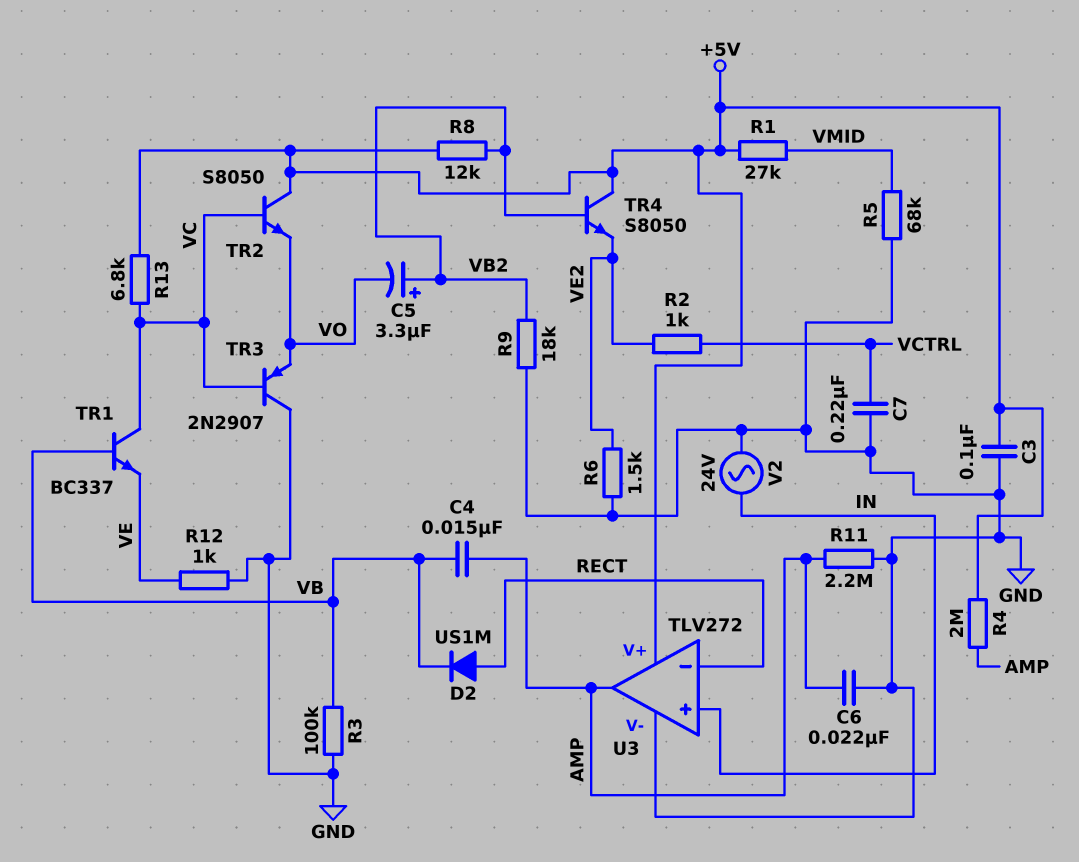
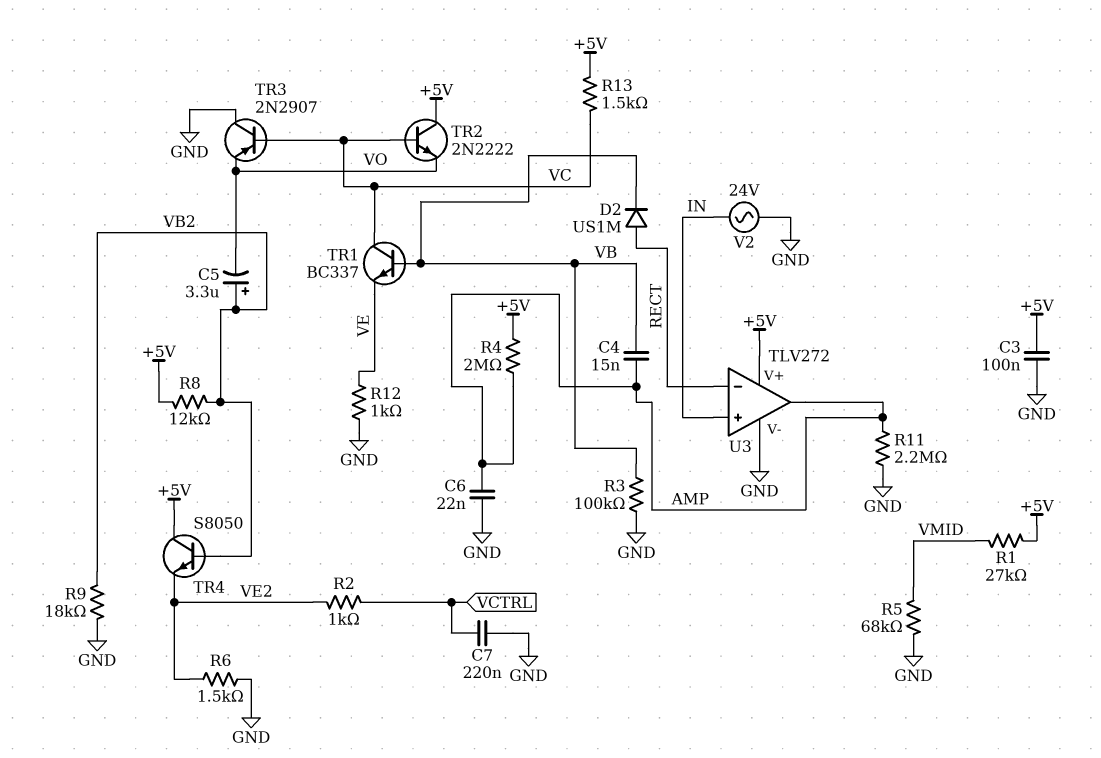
R13: 6.8k (+5V, VC) -> 1.5k (+5V, VC)
TR2: NPN S8050 (B VC, C +5V, E VO) -> NPN 2N2222 (B VC, C +5V, E VO)

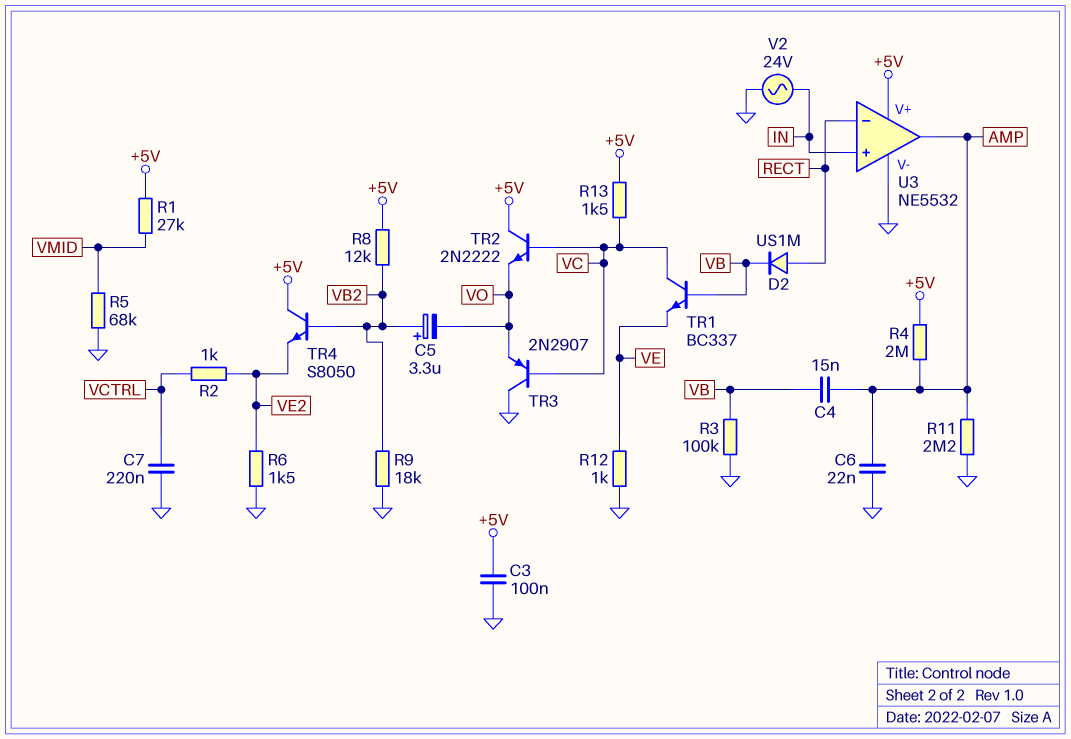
U3: TLV272 -> NE5532

